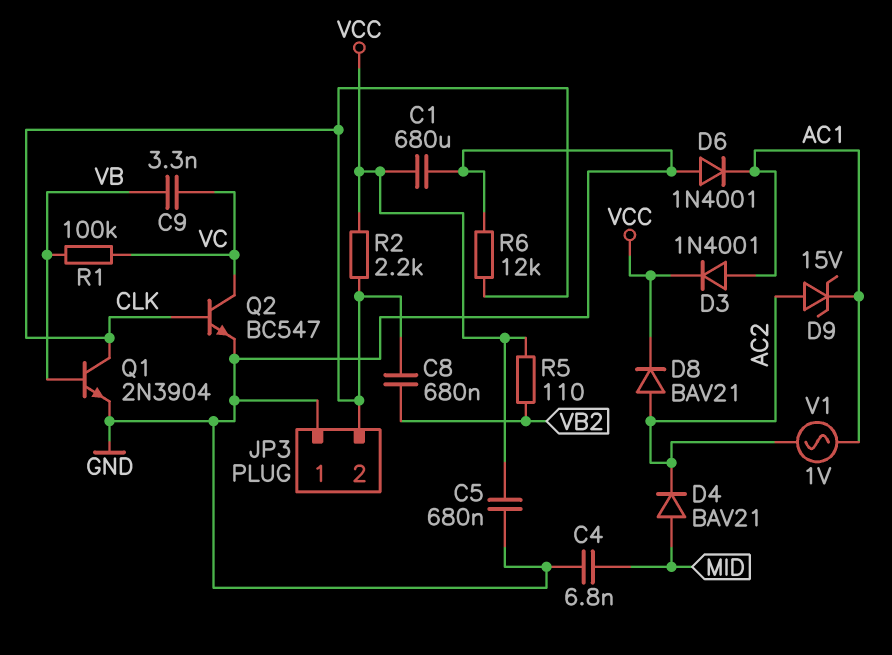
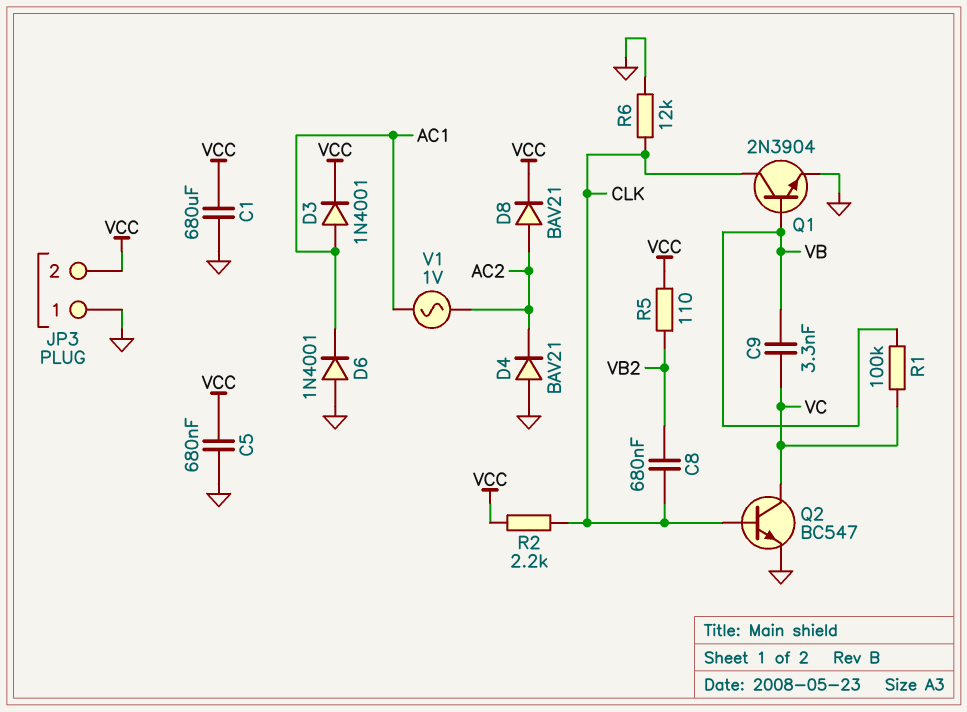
C4: 6.8nF (GND, MID) -> none
D4: diode BAV21 (A MID, K AC2) -> diode BAV21 (A GND, K AC2)
D9: zener 15V (A AC2, K AC1) -> none
JP3 pin 2: CLK -> VCC

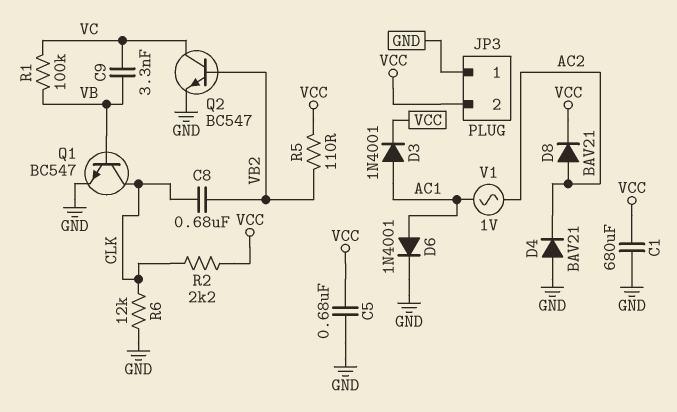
D6: diode 1N4001 (A GND, K AC1) -> diode 1N4001 (A AC1, K GND)
Q1: NPN 2N3904 (B VB, C CLK, E GND) -> NPN BC547 (B VB, C CLK, E GND)
Q2: NPN BC547 (B CLK, C VC, E GND) -> NPN BC547 (B VB2, C VC, E GND)

